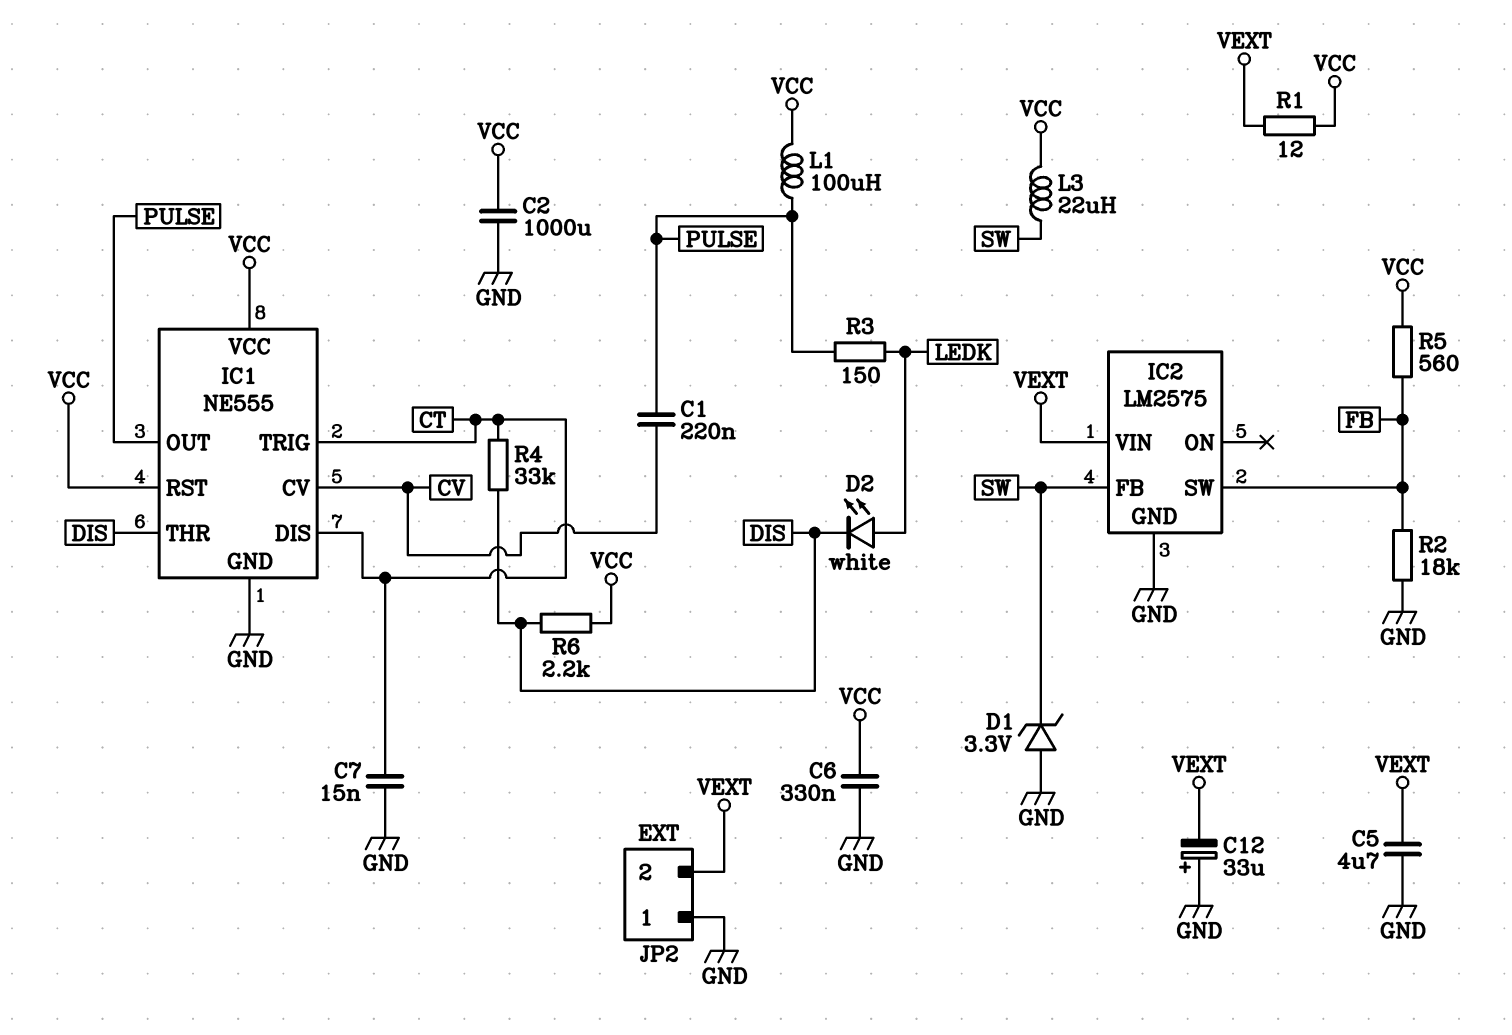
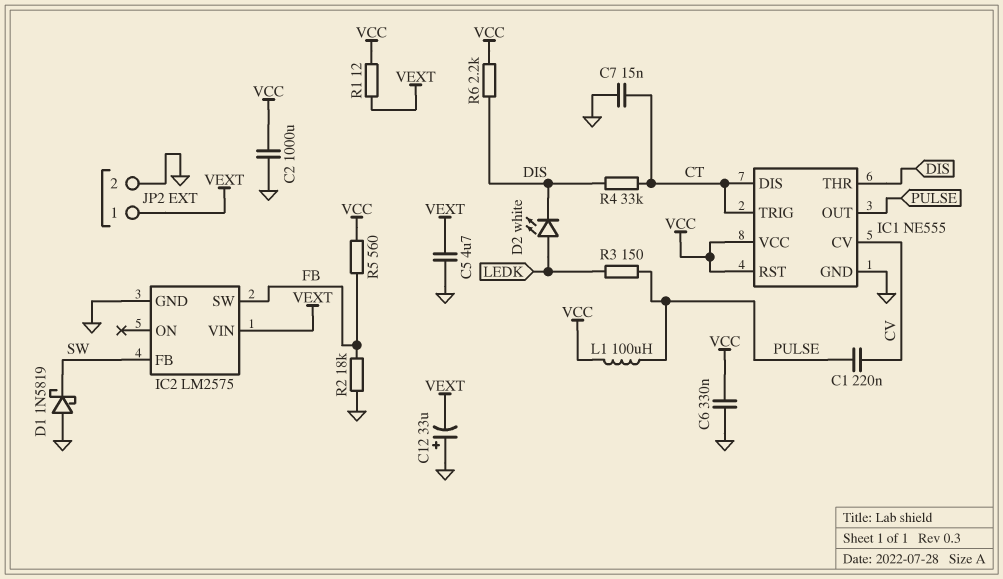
D1: zener 3.3V (A GND, K SW) -> schottky 1N5819 (A GND, K SW)
JP2 pin 1: GND -> VEXT
JP2 pin 2: VEXT -> GND
L3: 22uH (SW, VCC) -> none

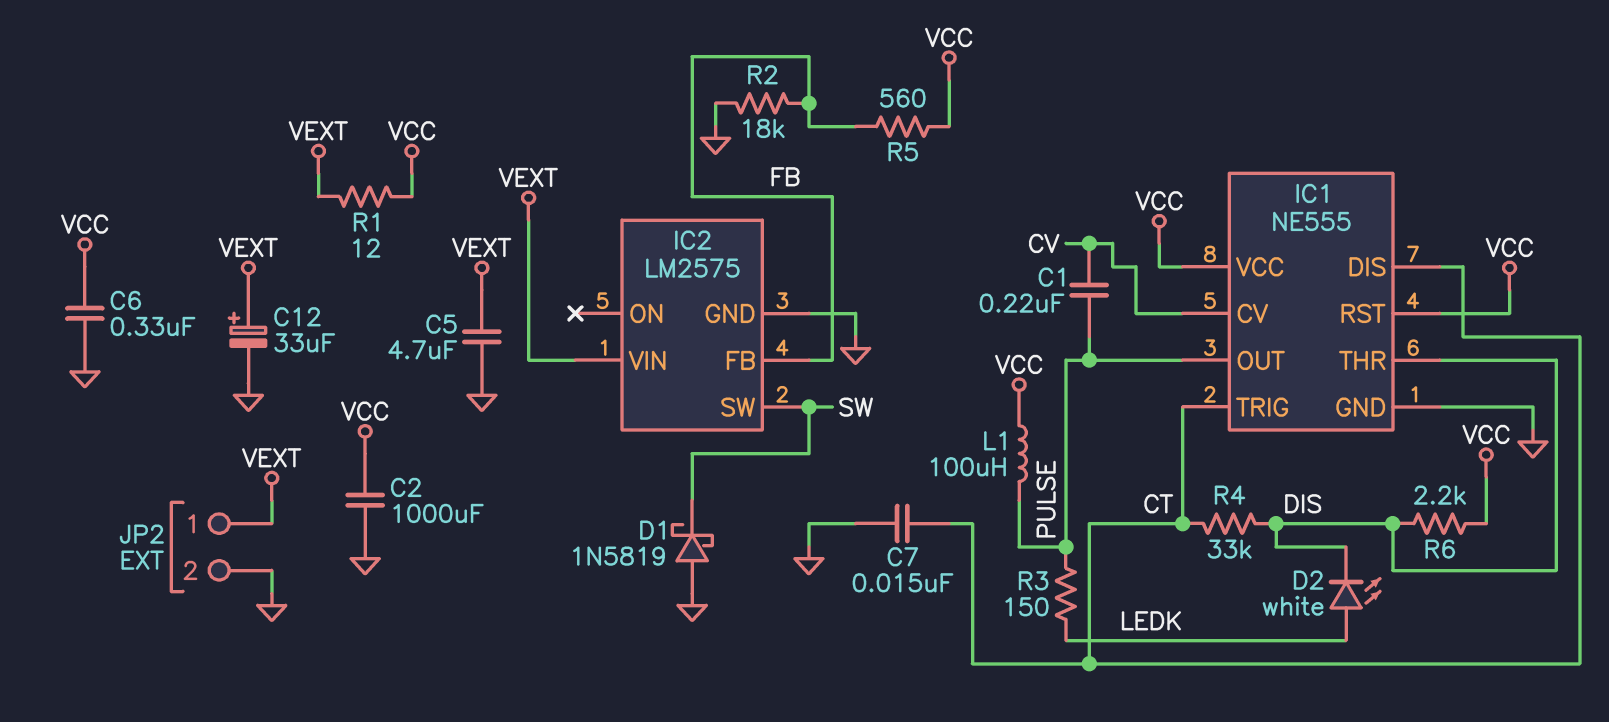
C12: 33uF (plus GND, minus VEXT) -> 33uF (plus VEXT, minus GND)
IC2 pin FB: SW -> FB
IC2 pin SW: FB -> SW

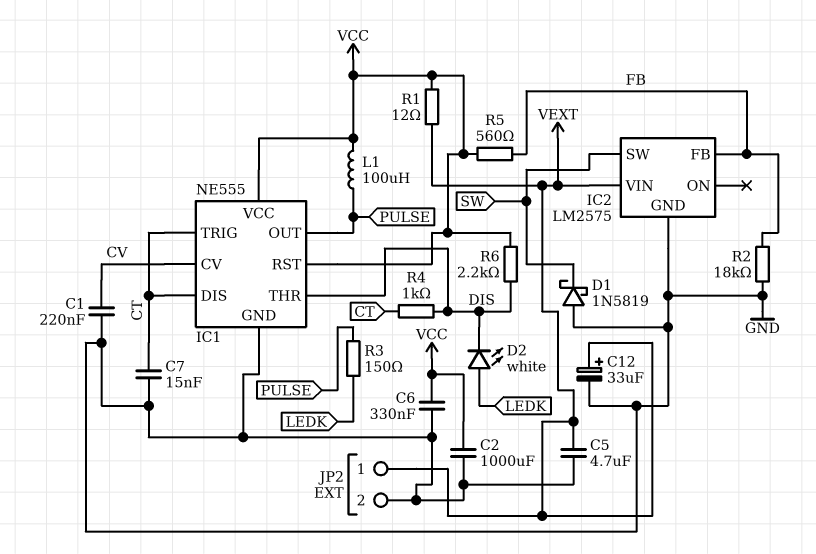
C1: 220nF (CV, PULSE) -> 220nF (CV, GND)
R4: 33k (CT, DIS) -> 1k (CT, DIS)

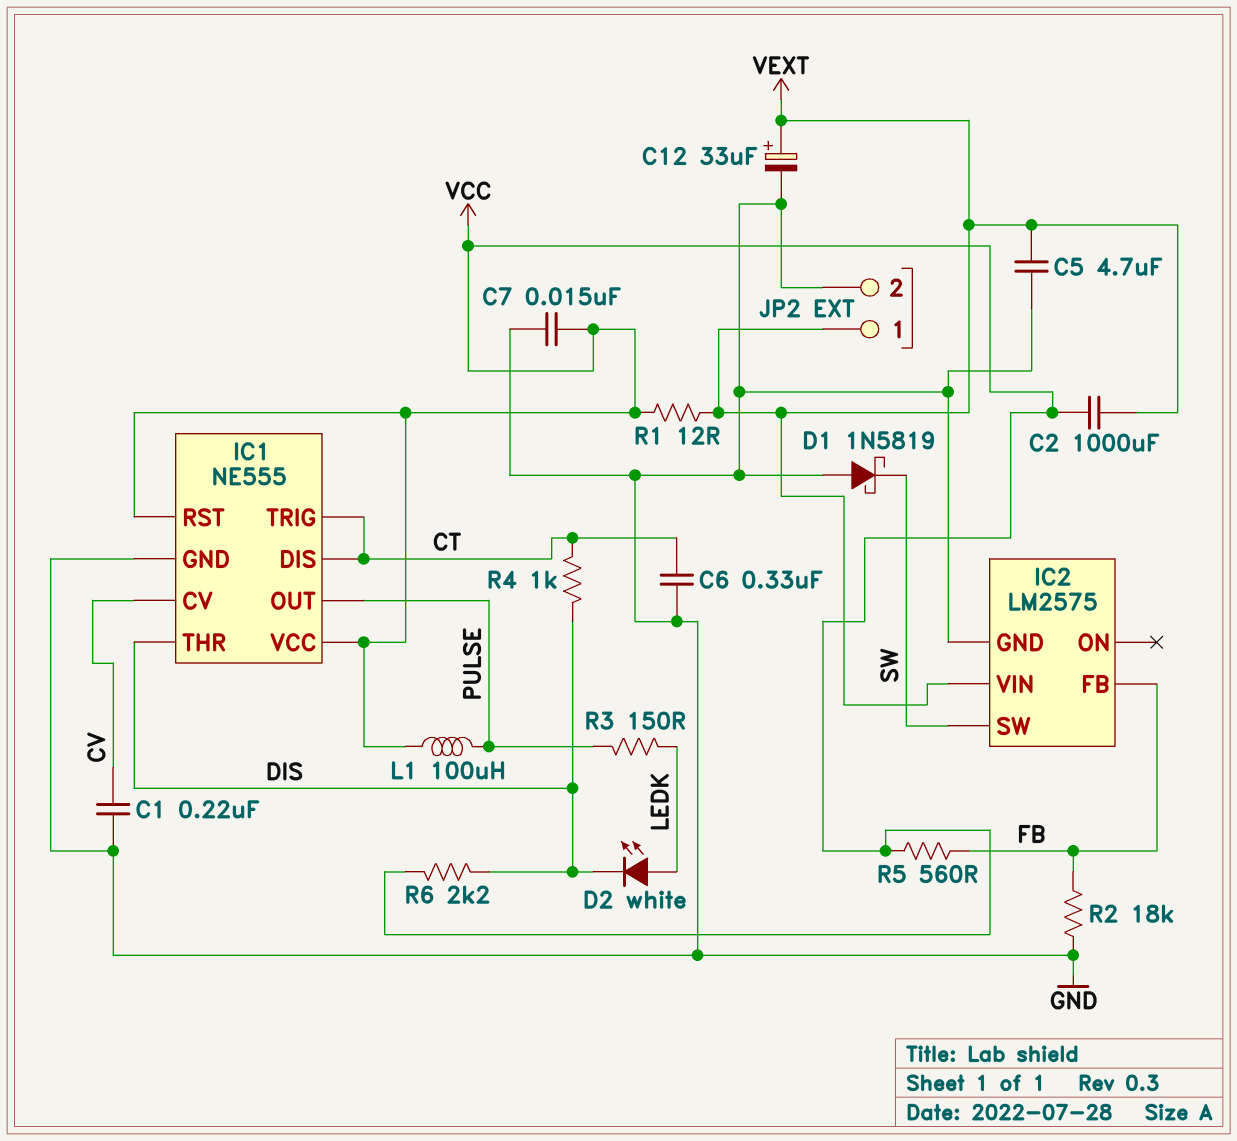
C2: 1000uF (GND, VCC) -> 1000uF (VCC, VEXT)
C6: 330nF (GND, VCC) -> 330nF (CT, GND)
C7: 15nF (CT, GND) -> 15nF (GND, VCC)

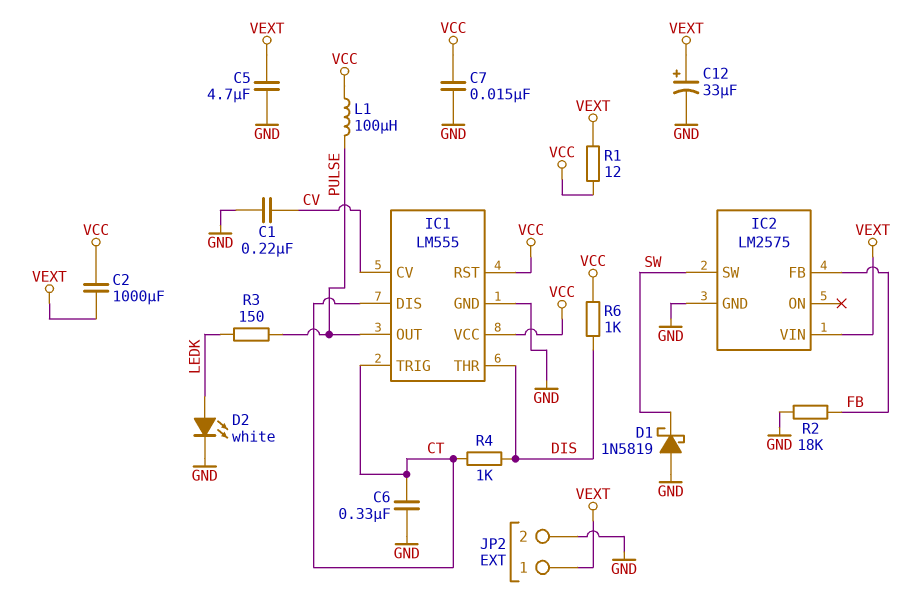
D2: LED white (A LEDK, K DIS) -> LED white (A LEDK, K GND)
IC1: NE555 -> LM555
R5: 560 (FB, VCC) -> none
R6: 2.2k (DIS, VCC) -> 1k (DIS, VCC)

